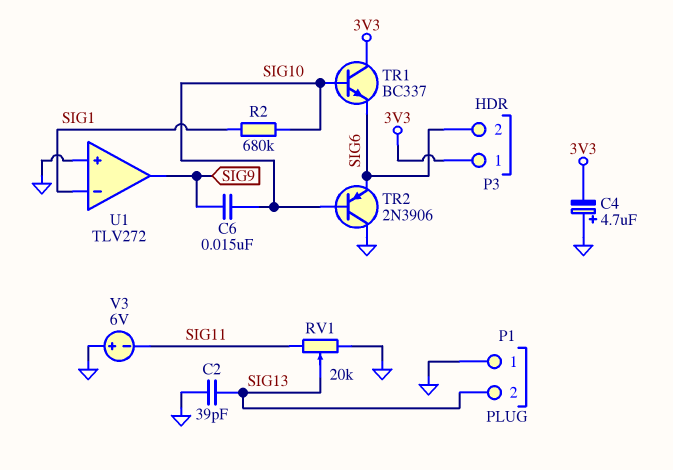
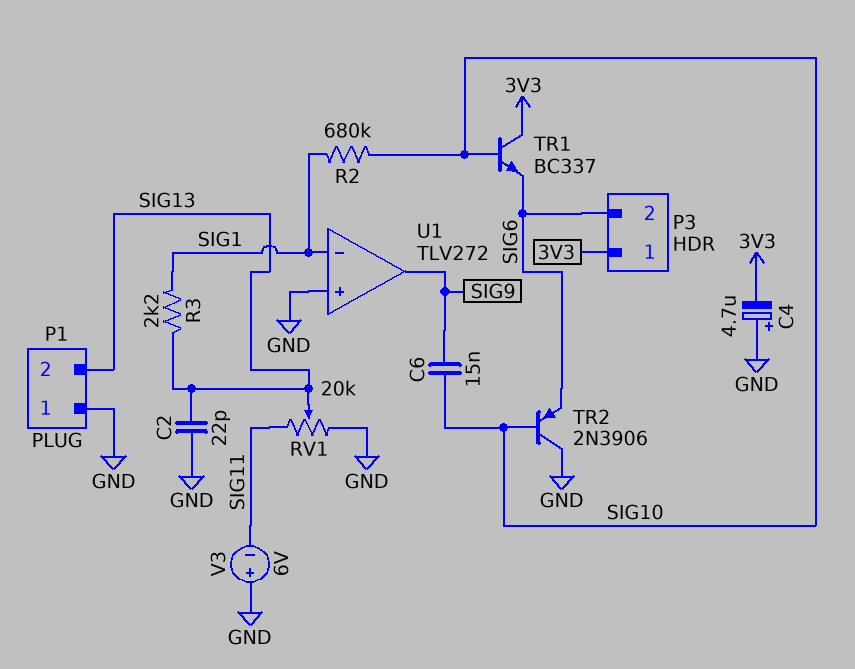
C2: 39pF (GND, SIG13) -> 22pF (GND, SIG13)
R3: none -> 2.2k (SIG1, SIG13)

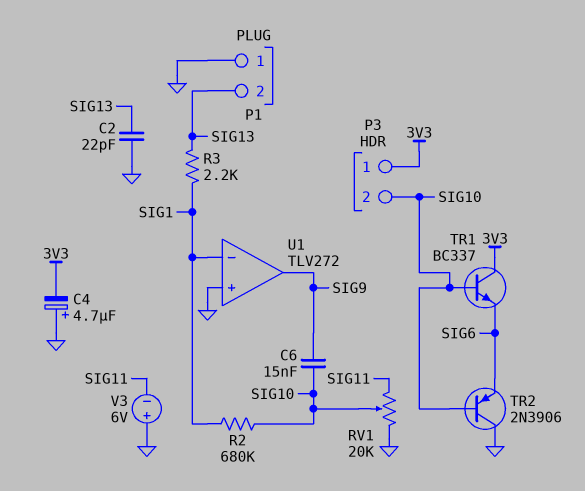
P3 pin 2: SIG6 -> SIG10
RV1: 20k (GND, SIG11, wiper SIG13) -> 20k (GND, SIG11, wiper SIG10)

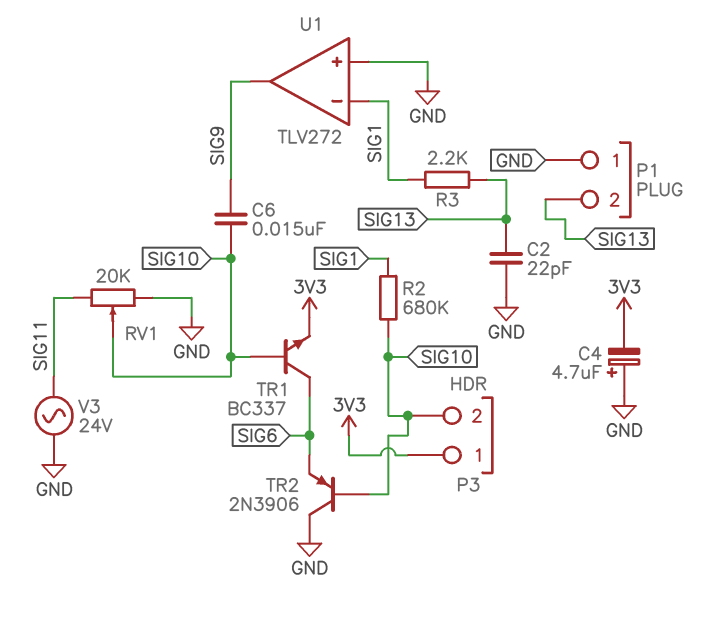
TR1: NPN BC337 (B SIG10, C 3V3, E SIG6) -> NPN BC337 (B SIG10, C SIG6, E 3V3)
V3: 6V (plus GND, minus SIG11) -> AC 24V (GND, SIG11)

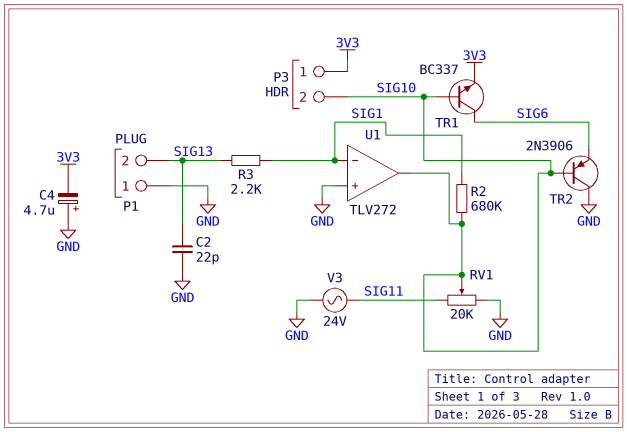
C6: 15nF (SIG9, SIG10) -> none
U1 pin out: SIG9 -> SIG10

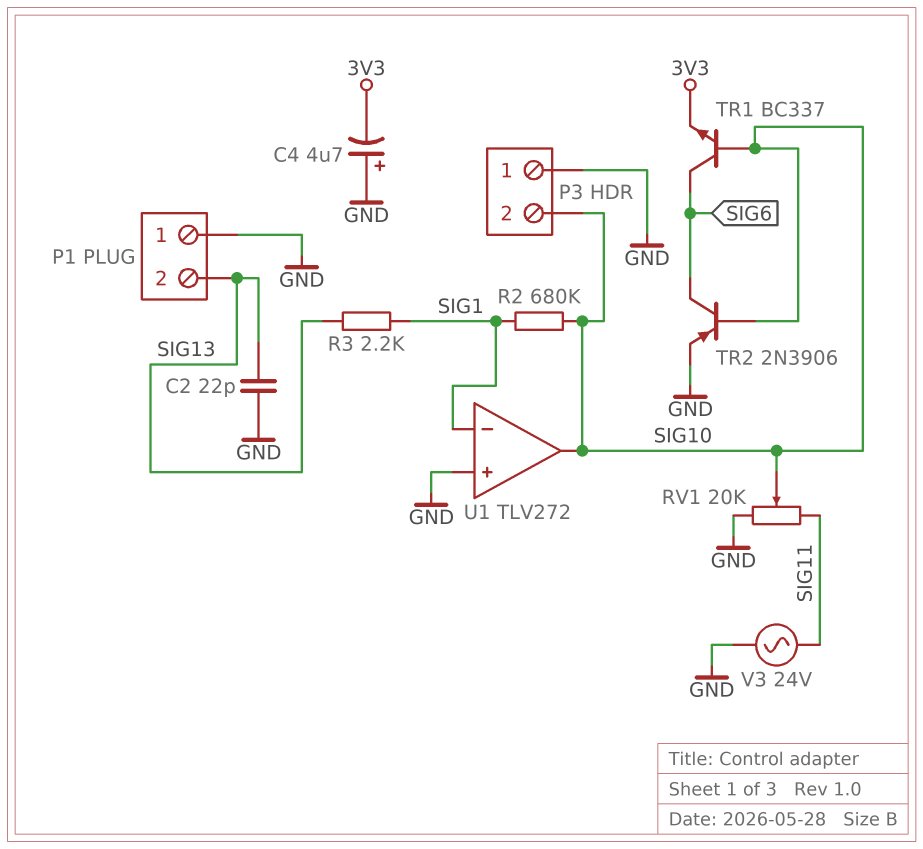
P3 pin 1: 3V3 -> GND
TR2: PNP 2N3906 (B SIG10, C GND, E SIG6) -> PNP 2N3906 (B SIG10, C SIG6, E GND)

